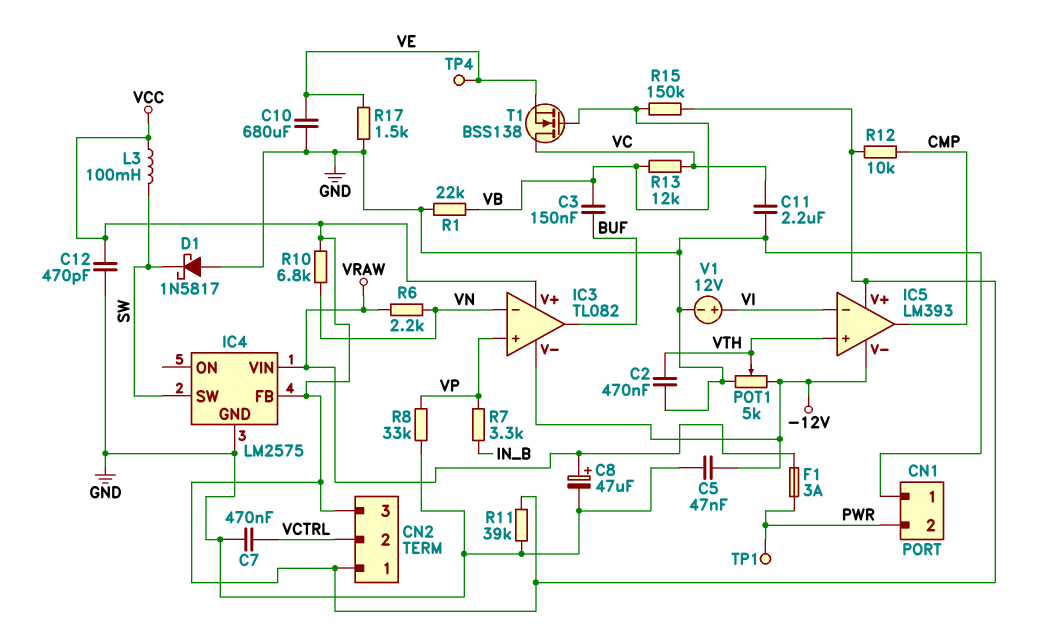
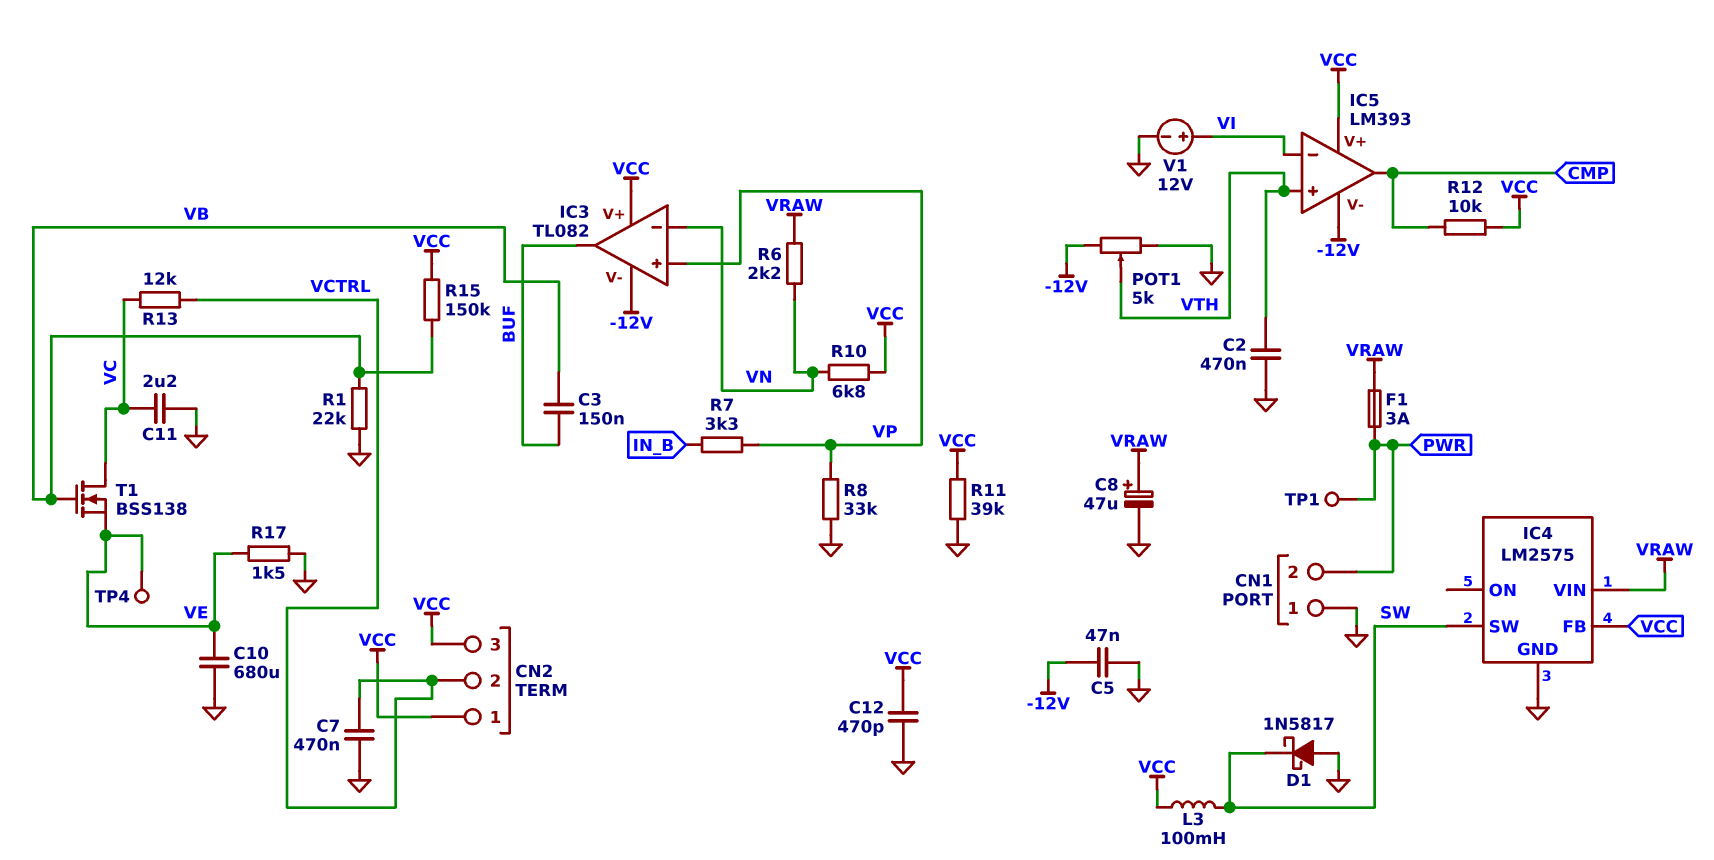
R13: 12k (VB, VC) -> 12k (VC, VCTRL)

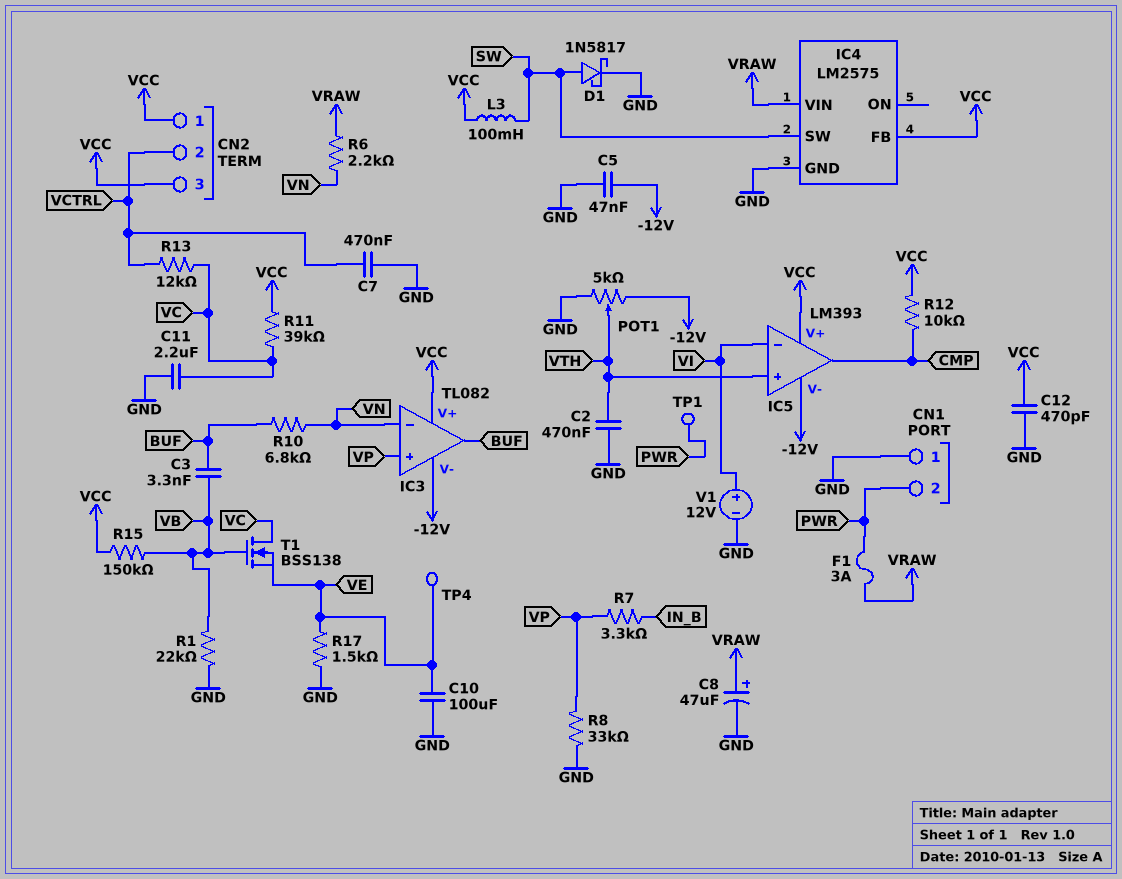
C3: 150nF (BUF, VB) -> 3.3nF (BUF, VB)
C10: 680uF (GND, VE) -> 100uF (GND, VE)
D1: schottky 1N5817 (A GND, K SW) -> schottky 1N5817 (A SW, K GND)
R10: 6.8k (VCC, VN) -> 6.8k (BUF, VN)
R11: 39k (GND, VCC) -> 39k (VC, VCC)

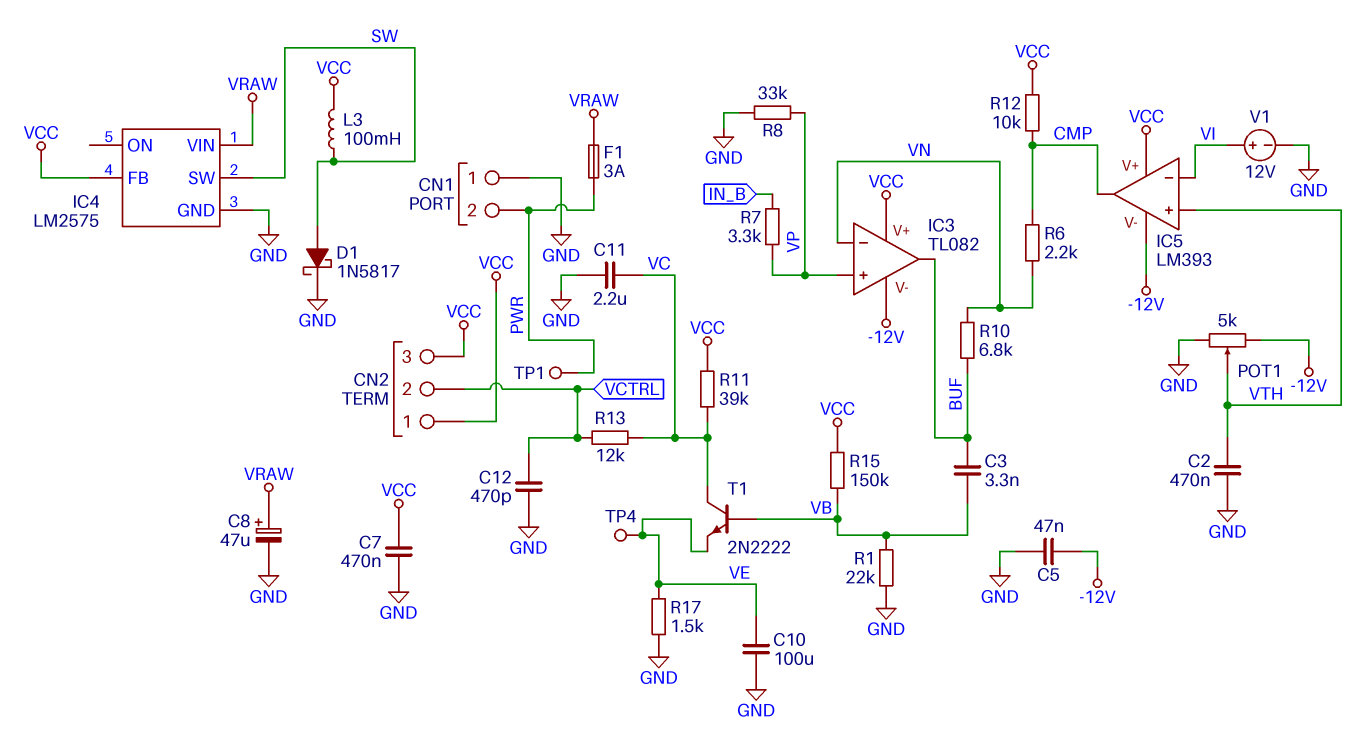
C7: 470nF (GND, VCTRL) -> 470nF (GND, VCC)
C12: 470pF (GND, VCC) -> 470pF (GND, VCTRL)
R6: 2.2k (VN, VRAW) -> 2.2k (CMP, VN)
T1: NMOS BSS138 (G VB, D VC, S VE) -> NPN 2N2222 (B VB, C VC, E VE)

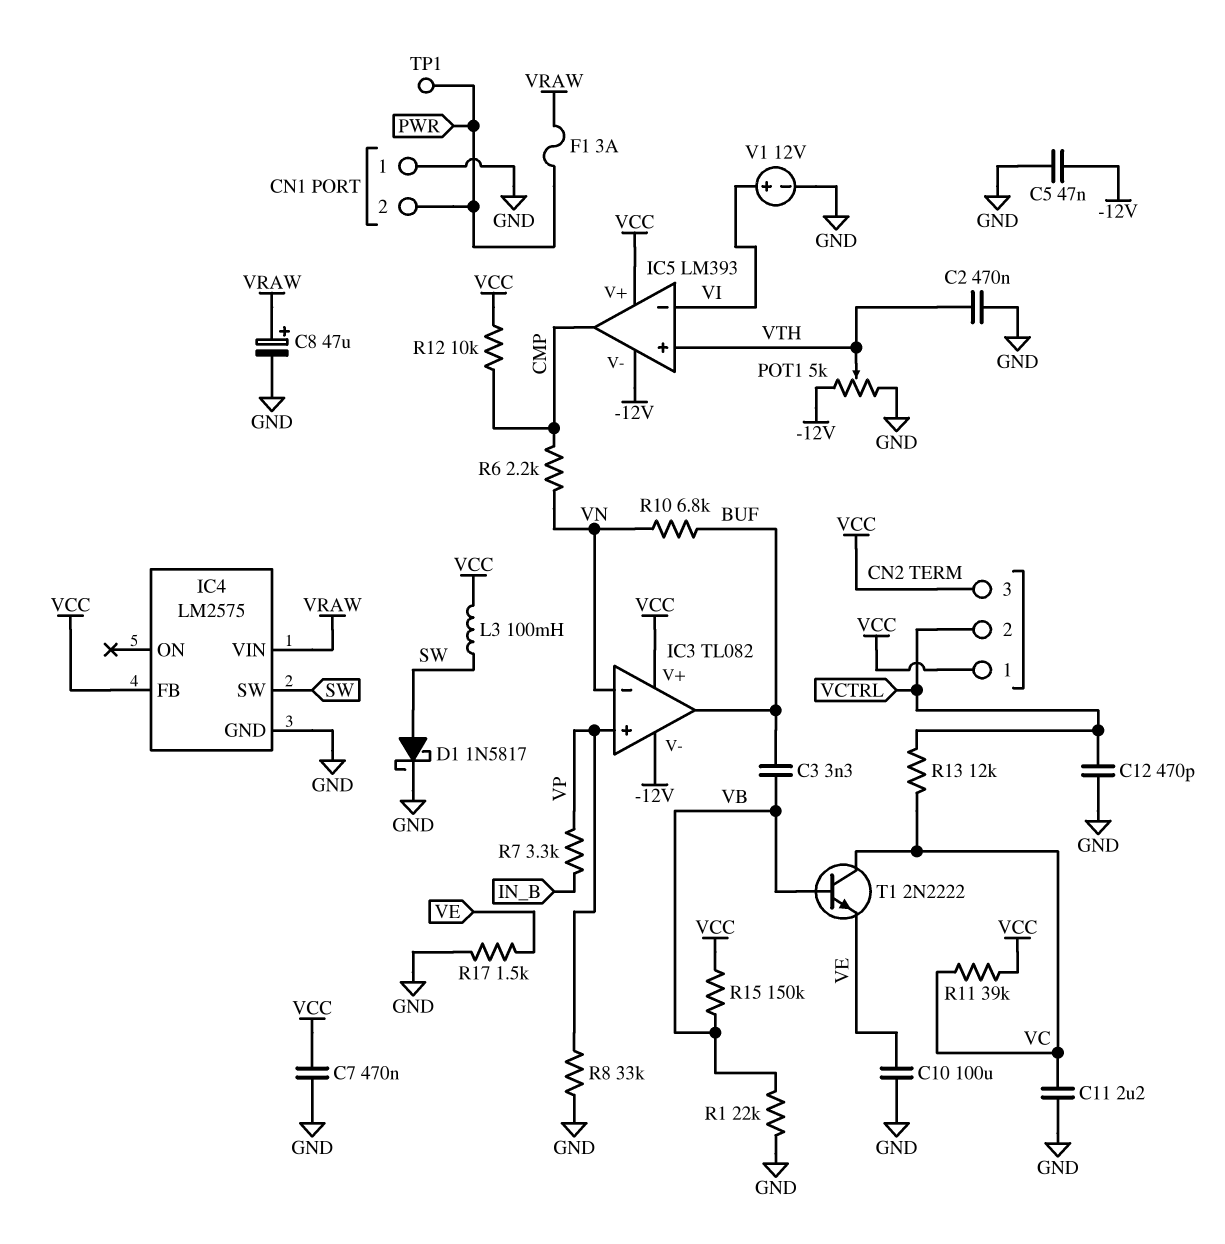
TP4: test point (VE) -> none

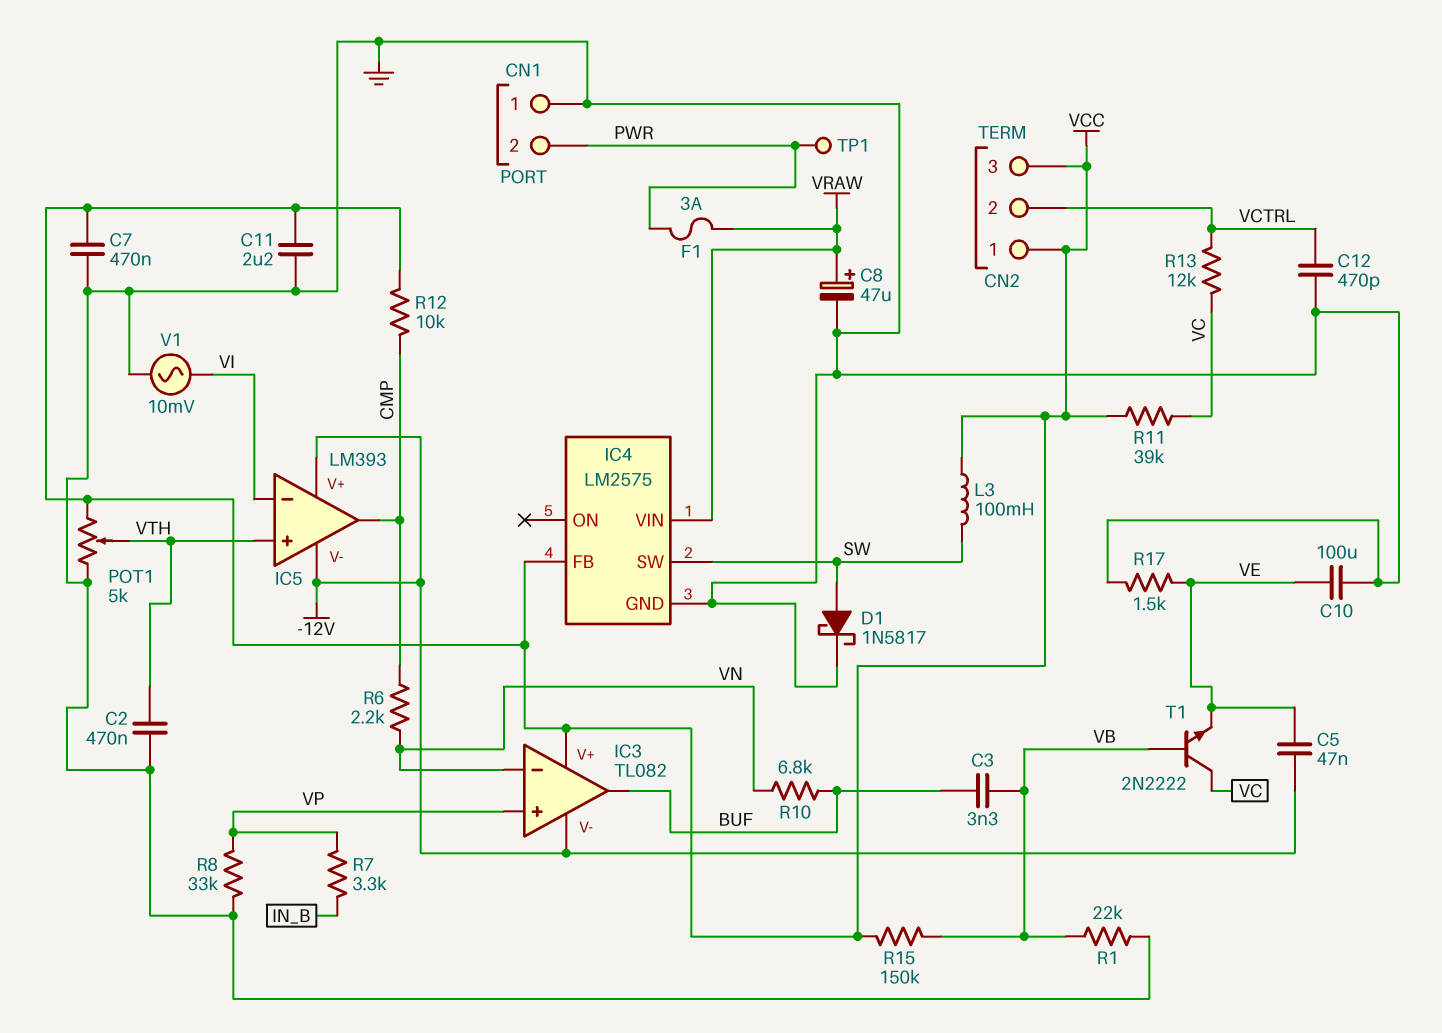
C5: 47nF (-12V, GND) -> 47nF (-12V, VE)
C11: 2.2uF (GND, VC) -> 2.2uF (GND, VCC)
IC5 pin V+: VCC -> -12V
POT1: 5k (-12V, GND, wiper VTH) -> 5k (GND, VCC, wiper VTH)
V1: 12V (plus VI, minus GND) -> AC 10mV (GND, VI)

